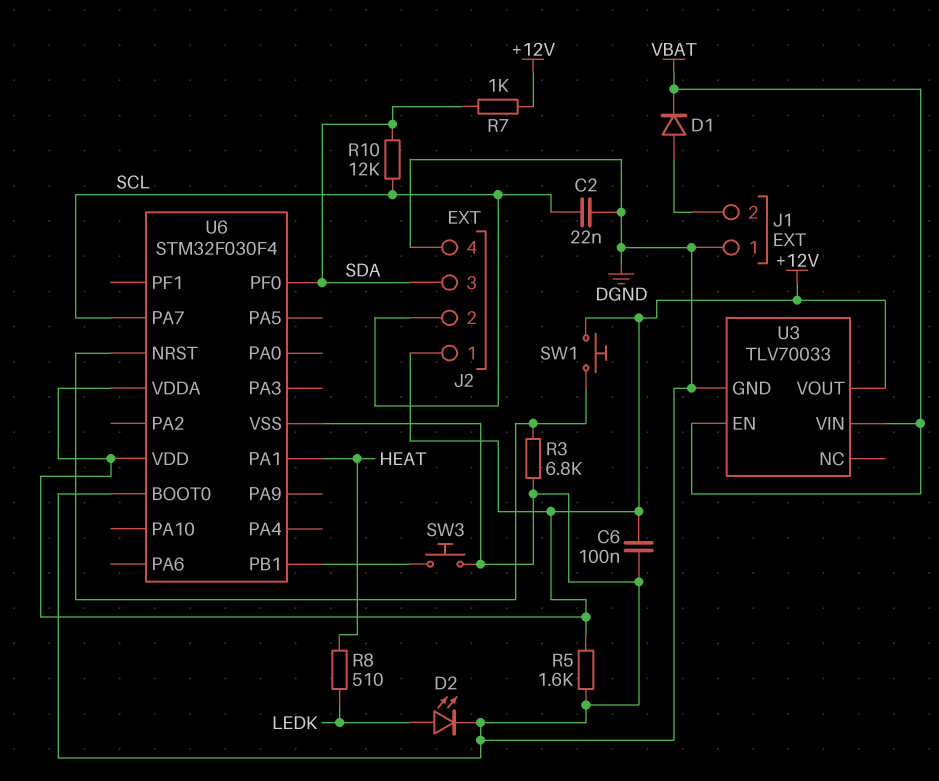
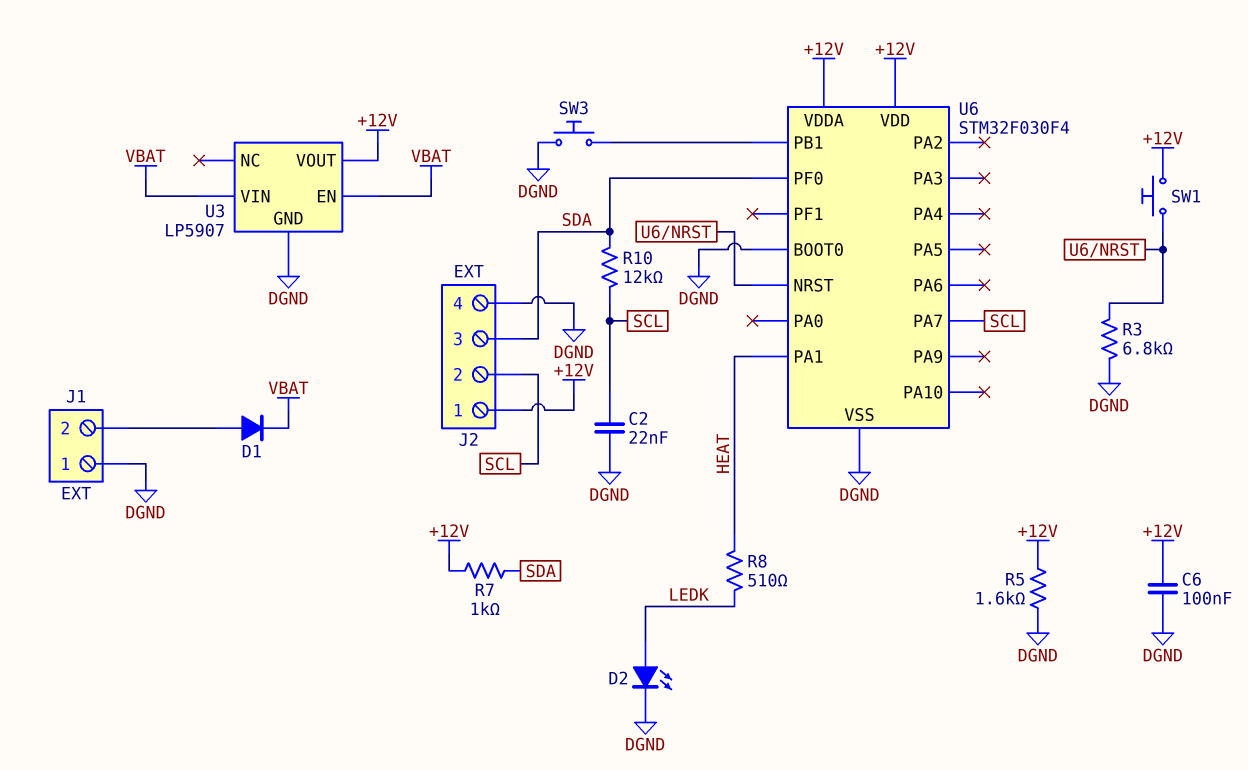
U3: TLV70033 -> LP5907

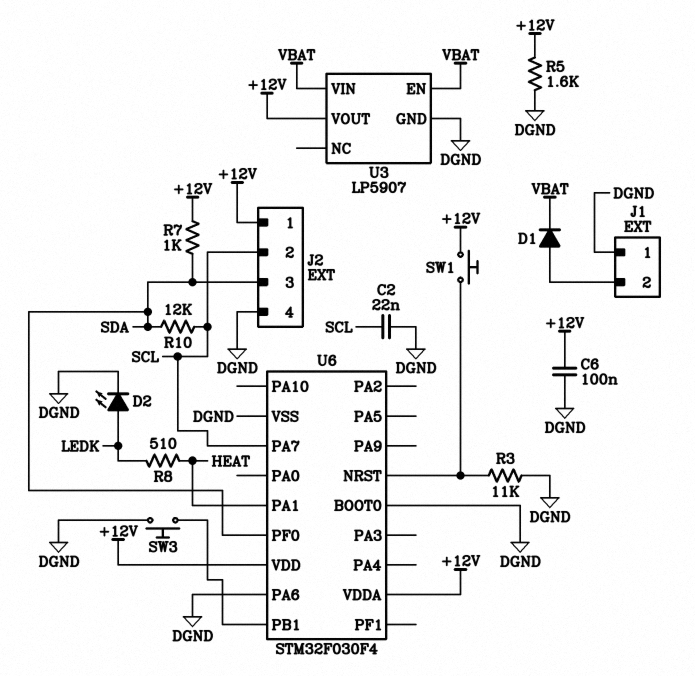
R3: 6.8k (DGND, U6/NRST) -> 11k (DGND, U6/NRST)
U6 pin PA6: none -> DGND

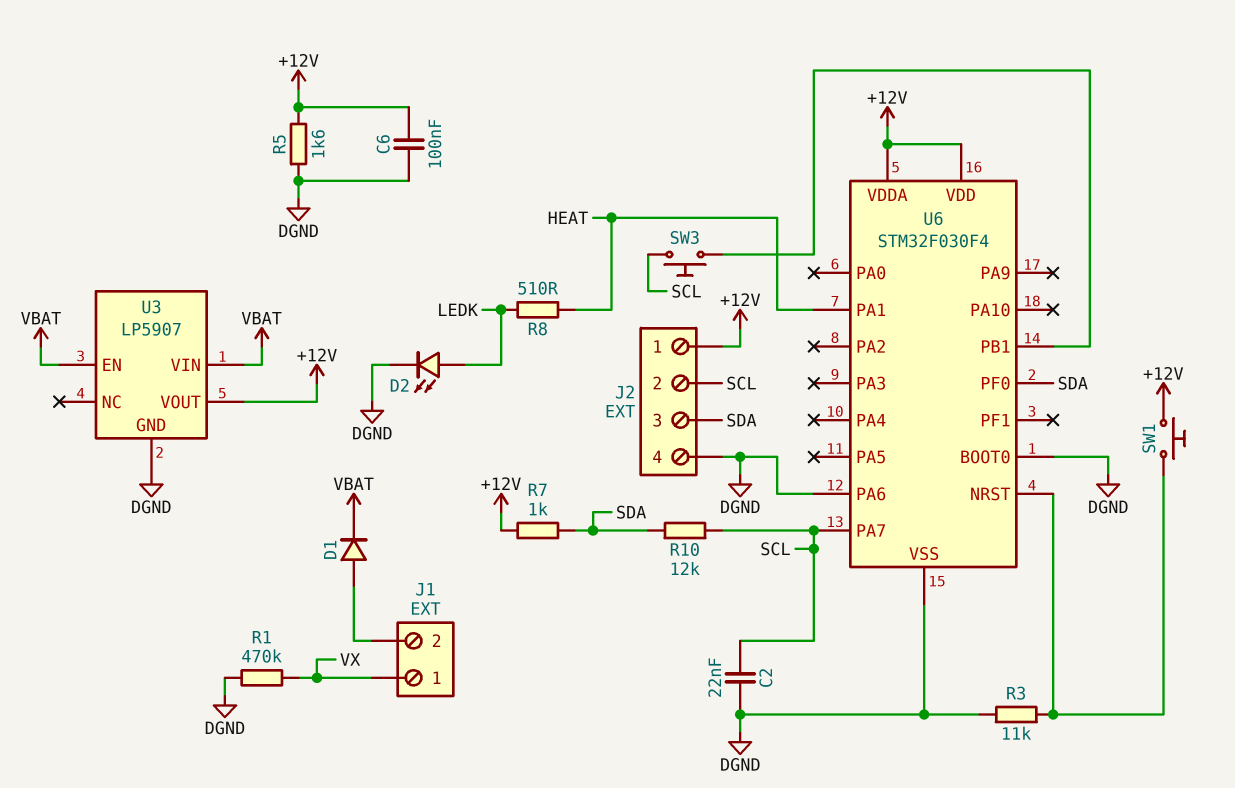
J1 pin 1: DGND -> VX
R1: none -> 470k (DGND, VX)
SW3: button (DGND, U6/PB1) -> button (SCL, U6/PB1)

